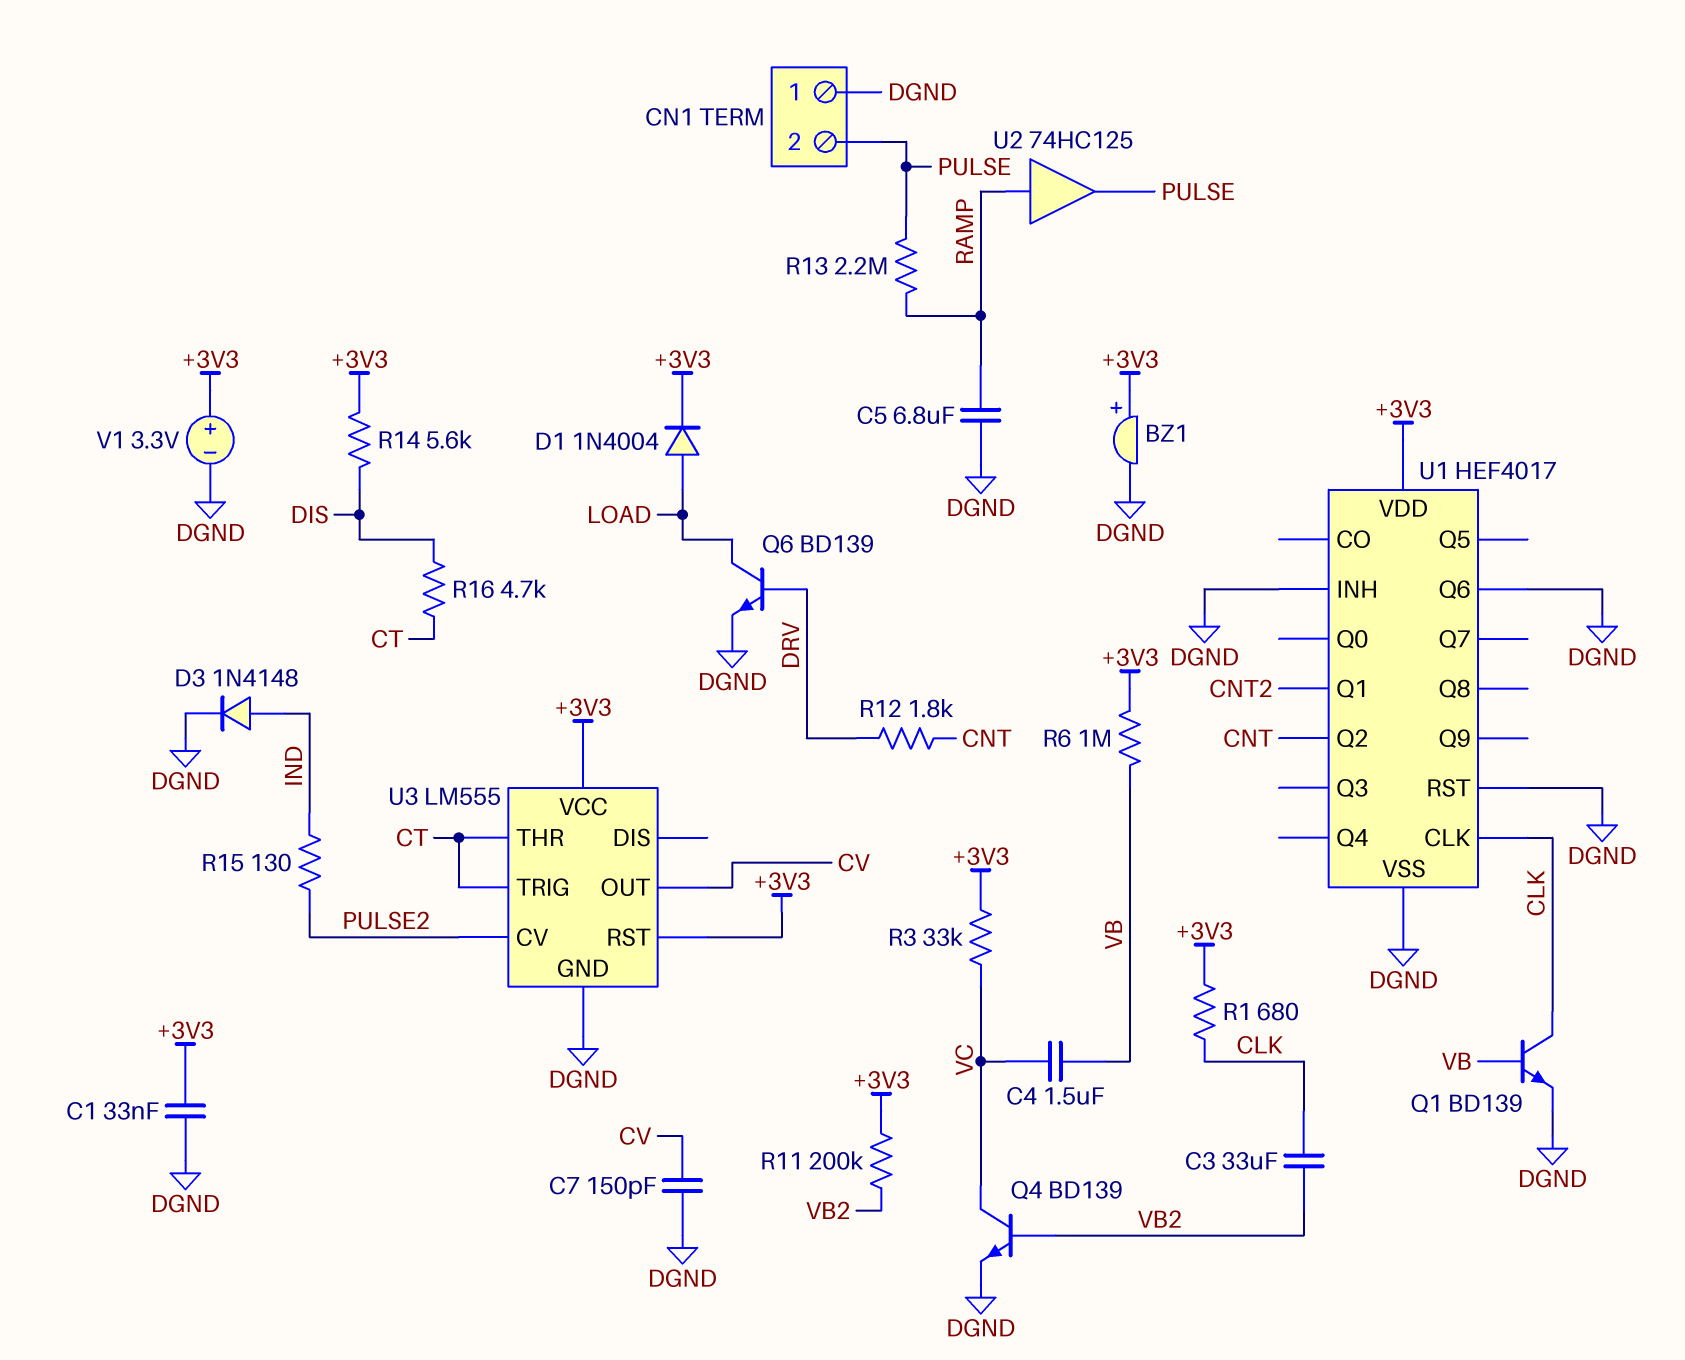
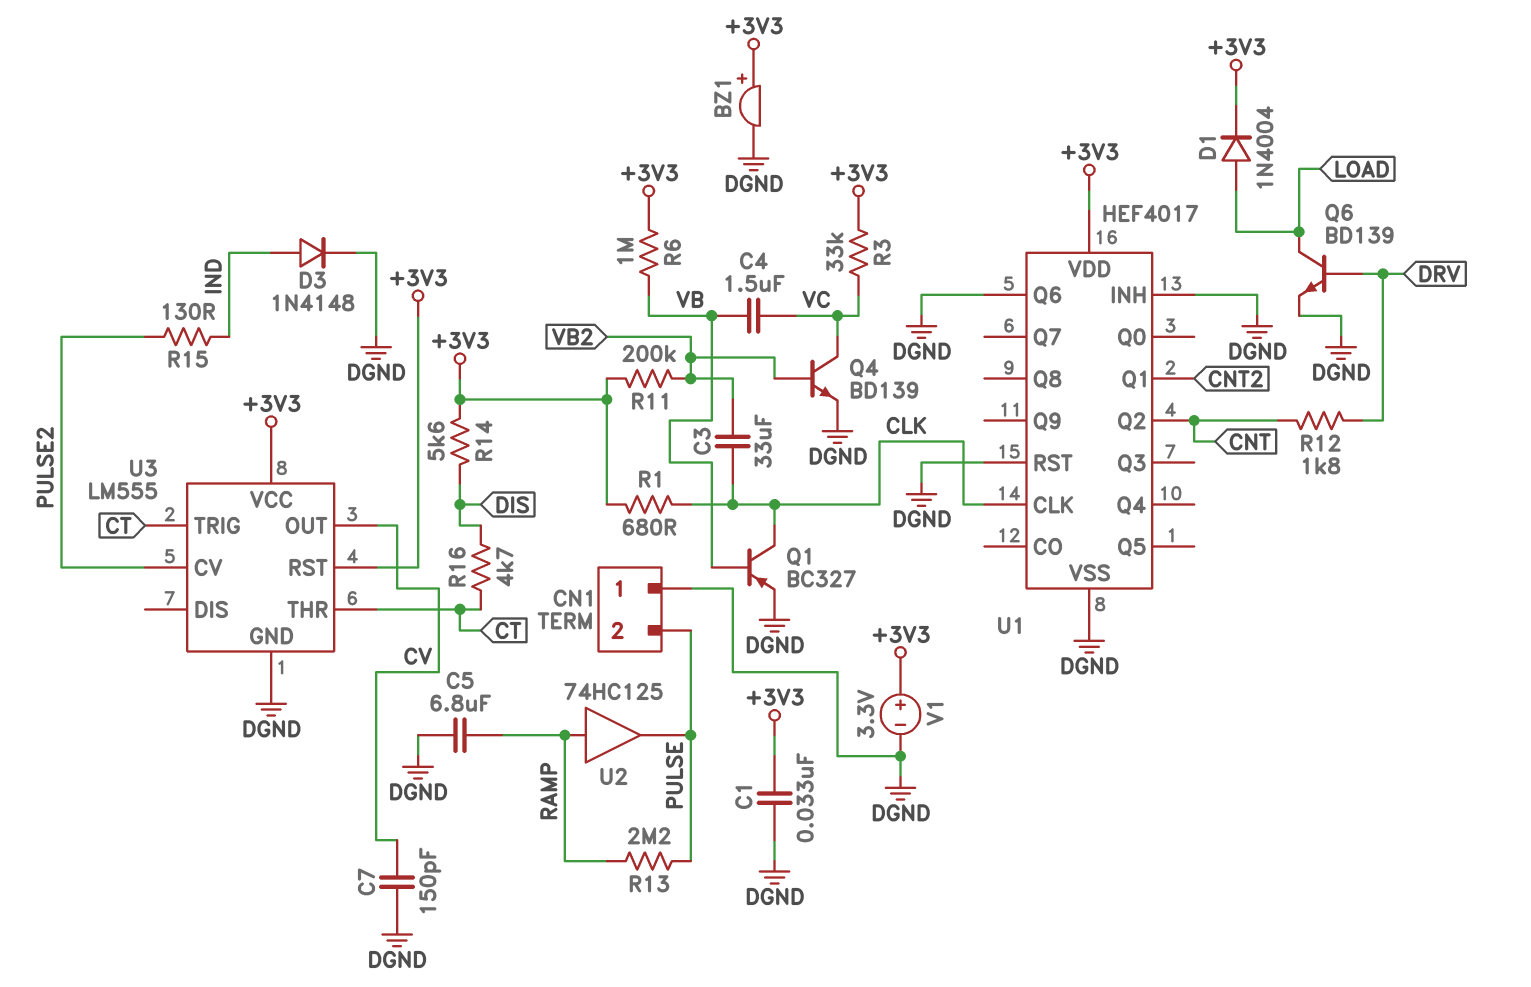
Q1: NPN BD139 (B VB, C CLK, E DGND) -> PNP BC327 (B VB, C CLK, E DGND)

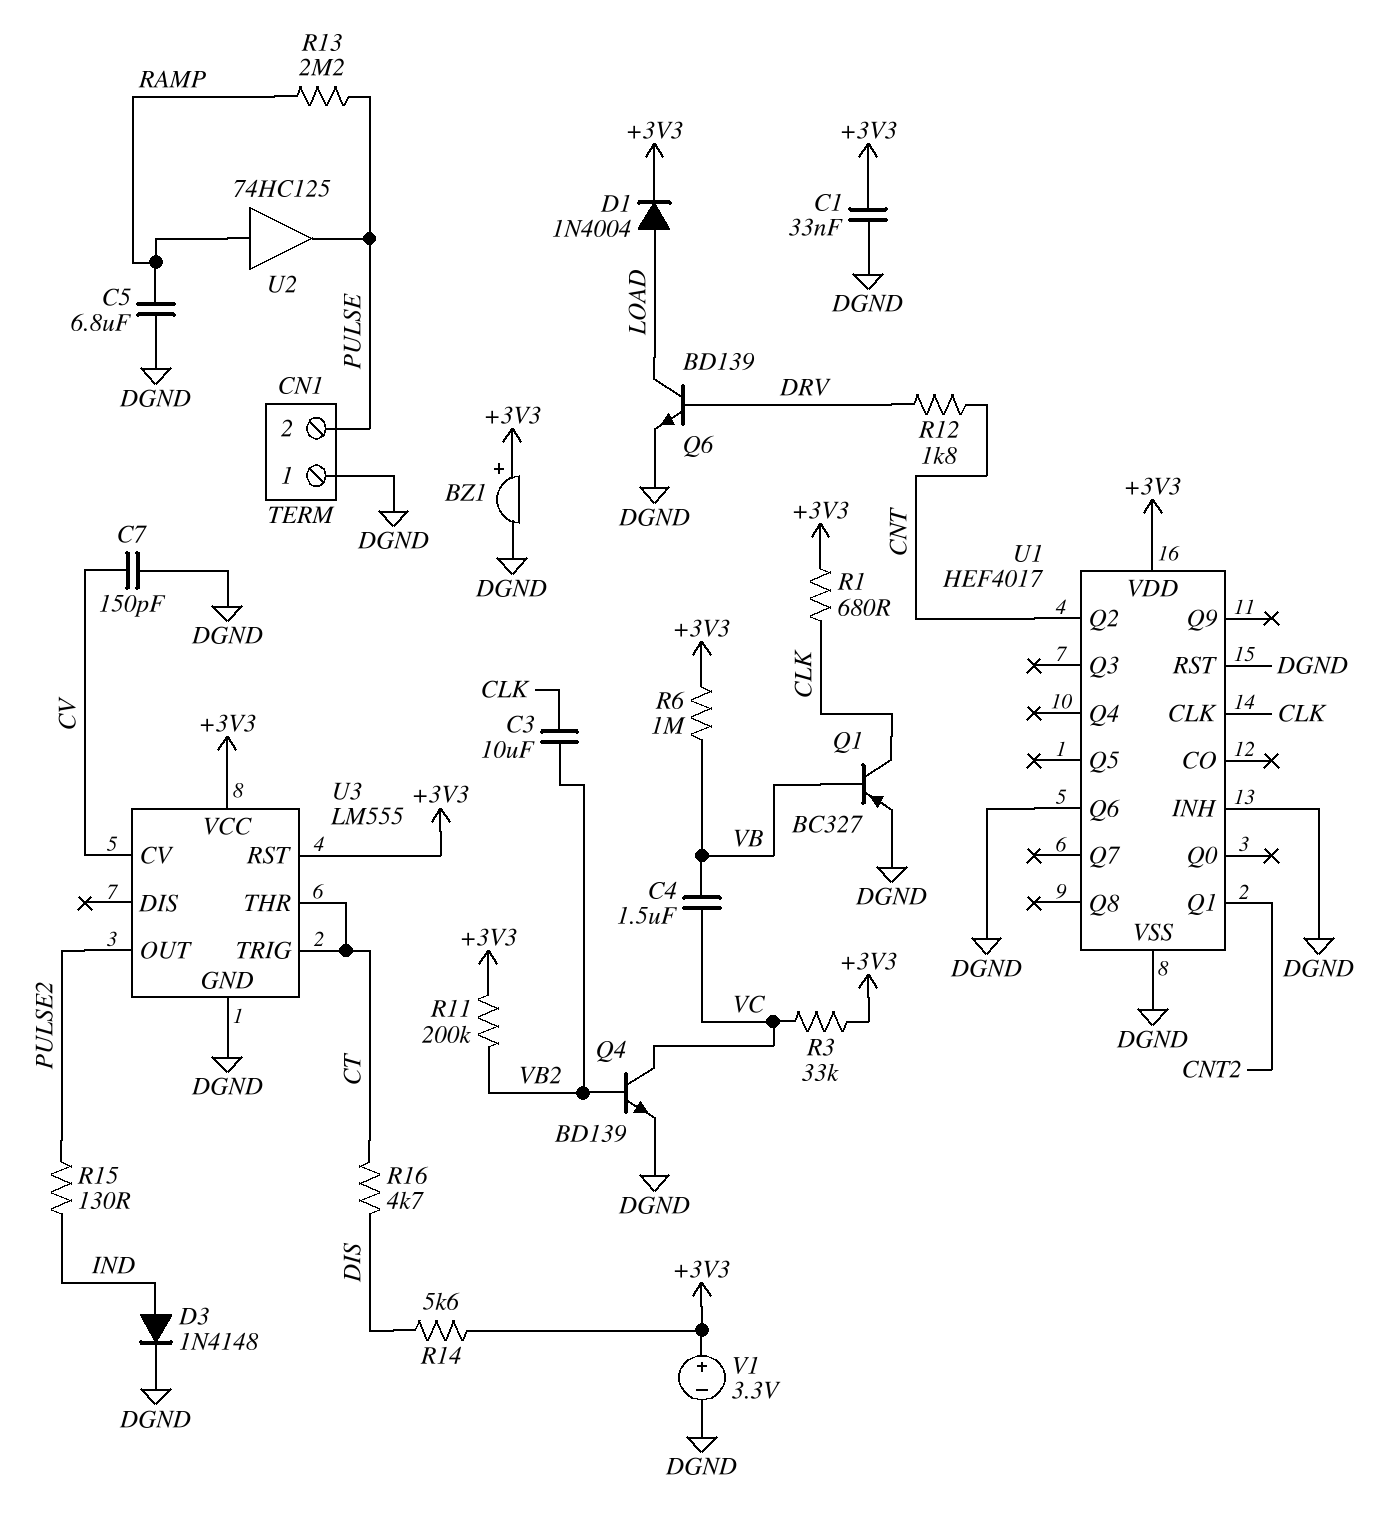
C3: 33uF (CLK, VB2) -> 10uF (CLK, VB2)
U3 pin CV: PULSE2 -> CV
U3 pin OUT: CV -> PULSE2

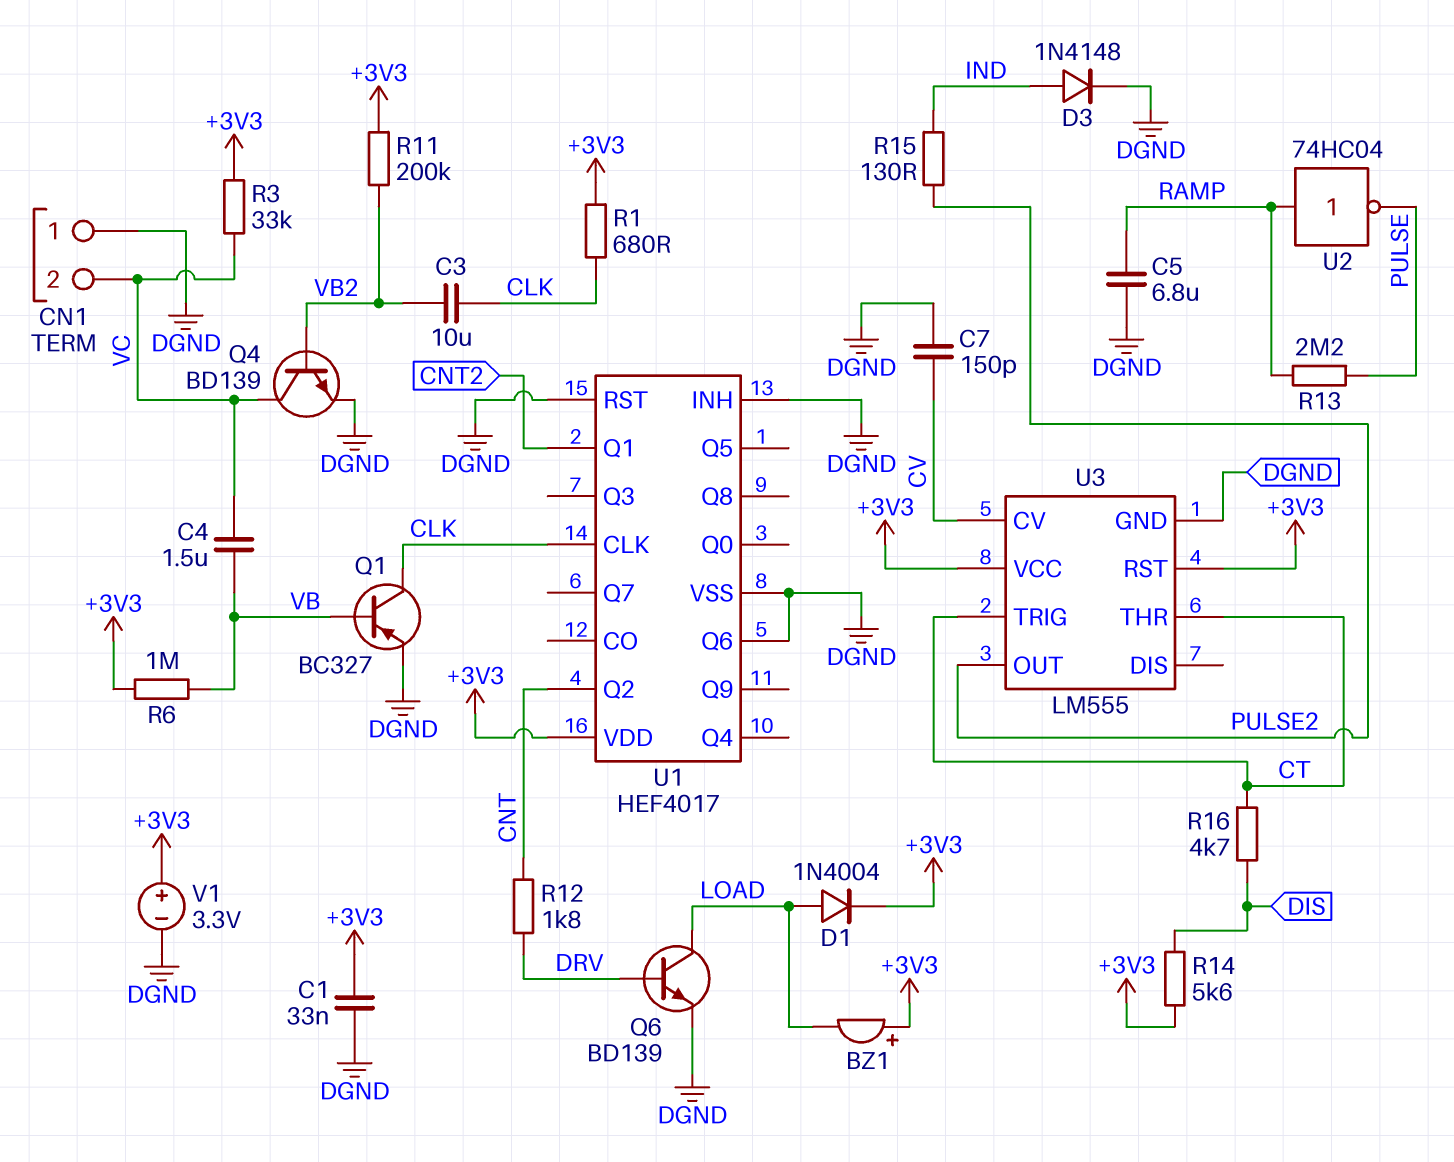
BZ1: buzzer (plus +3V3, minus DGND) -> buzzer (plus +3V3, minus LOAD)
CN1 pin 2: PULSE -> VC
U2: buffer 74HC125 (in RAMP, out PULSE) -> NOT 74HC04 (in RAMP, out PULSE)

